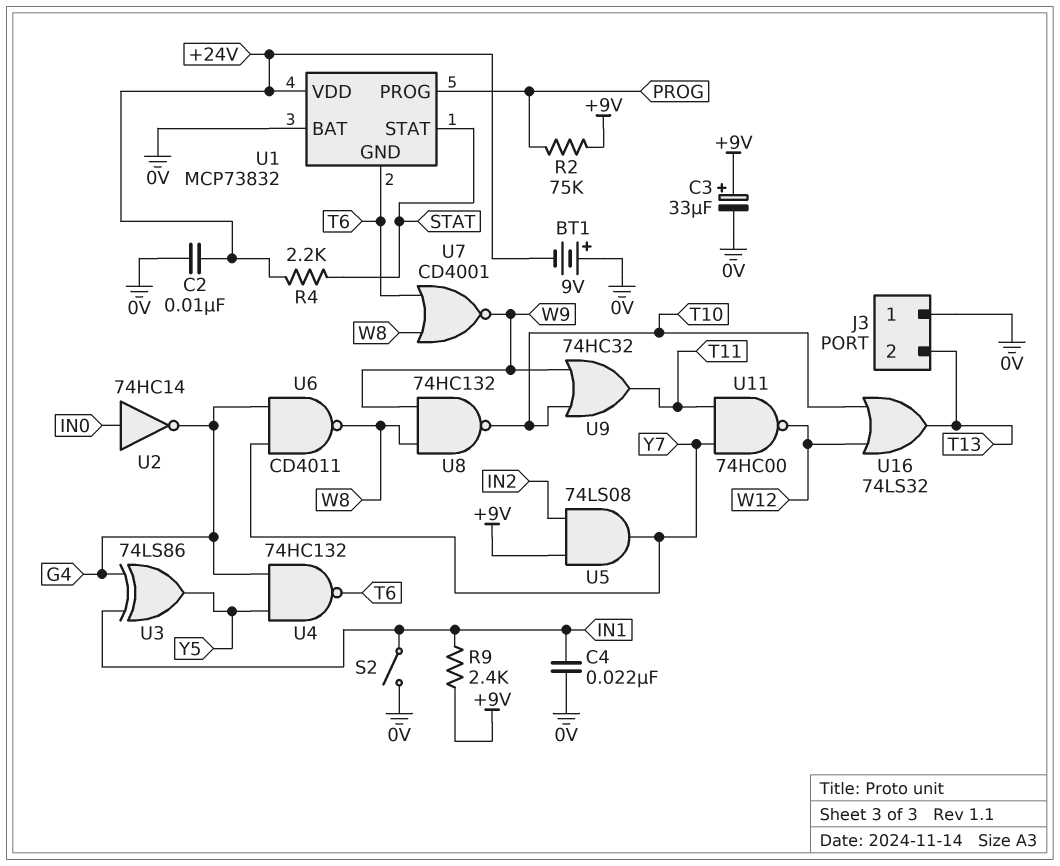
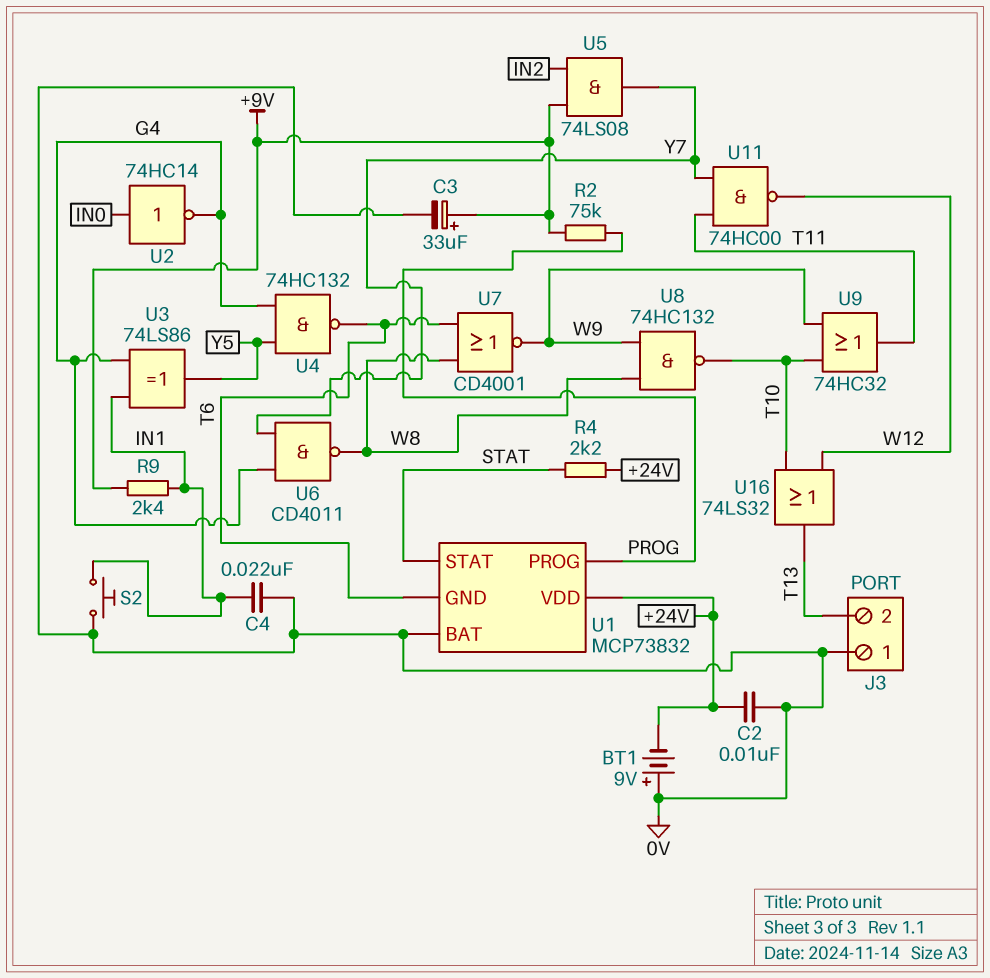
S2: switch (0V, IN1) -> button (0V, IN1)

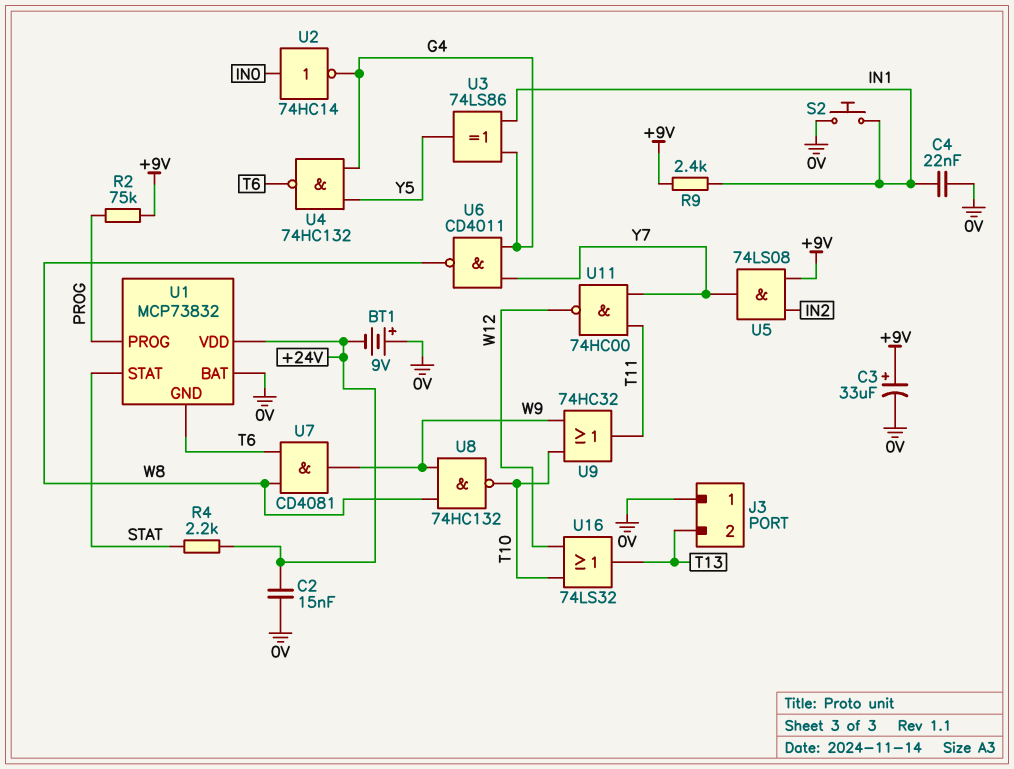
C2: 10nF (+24V, 0V) -> 15nF (+24V, 0V)
U7: NOR CD4001 (in T6, in W8, out W9) -> AND CD4081 (in T6, in W8, out W9)

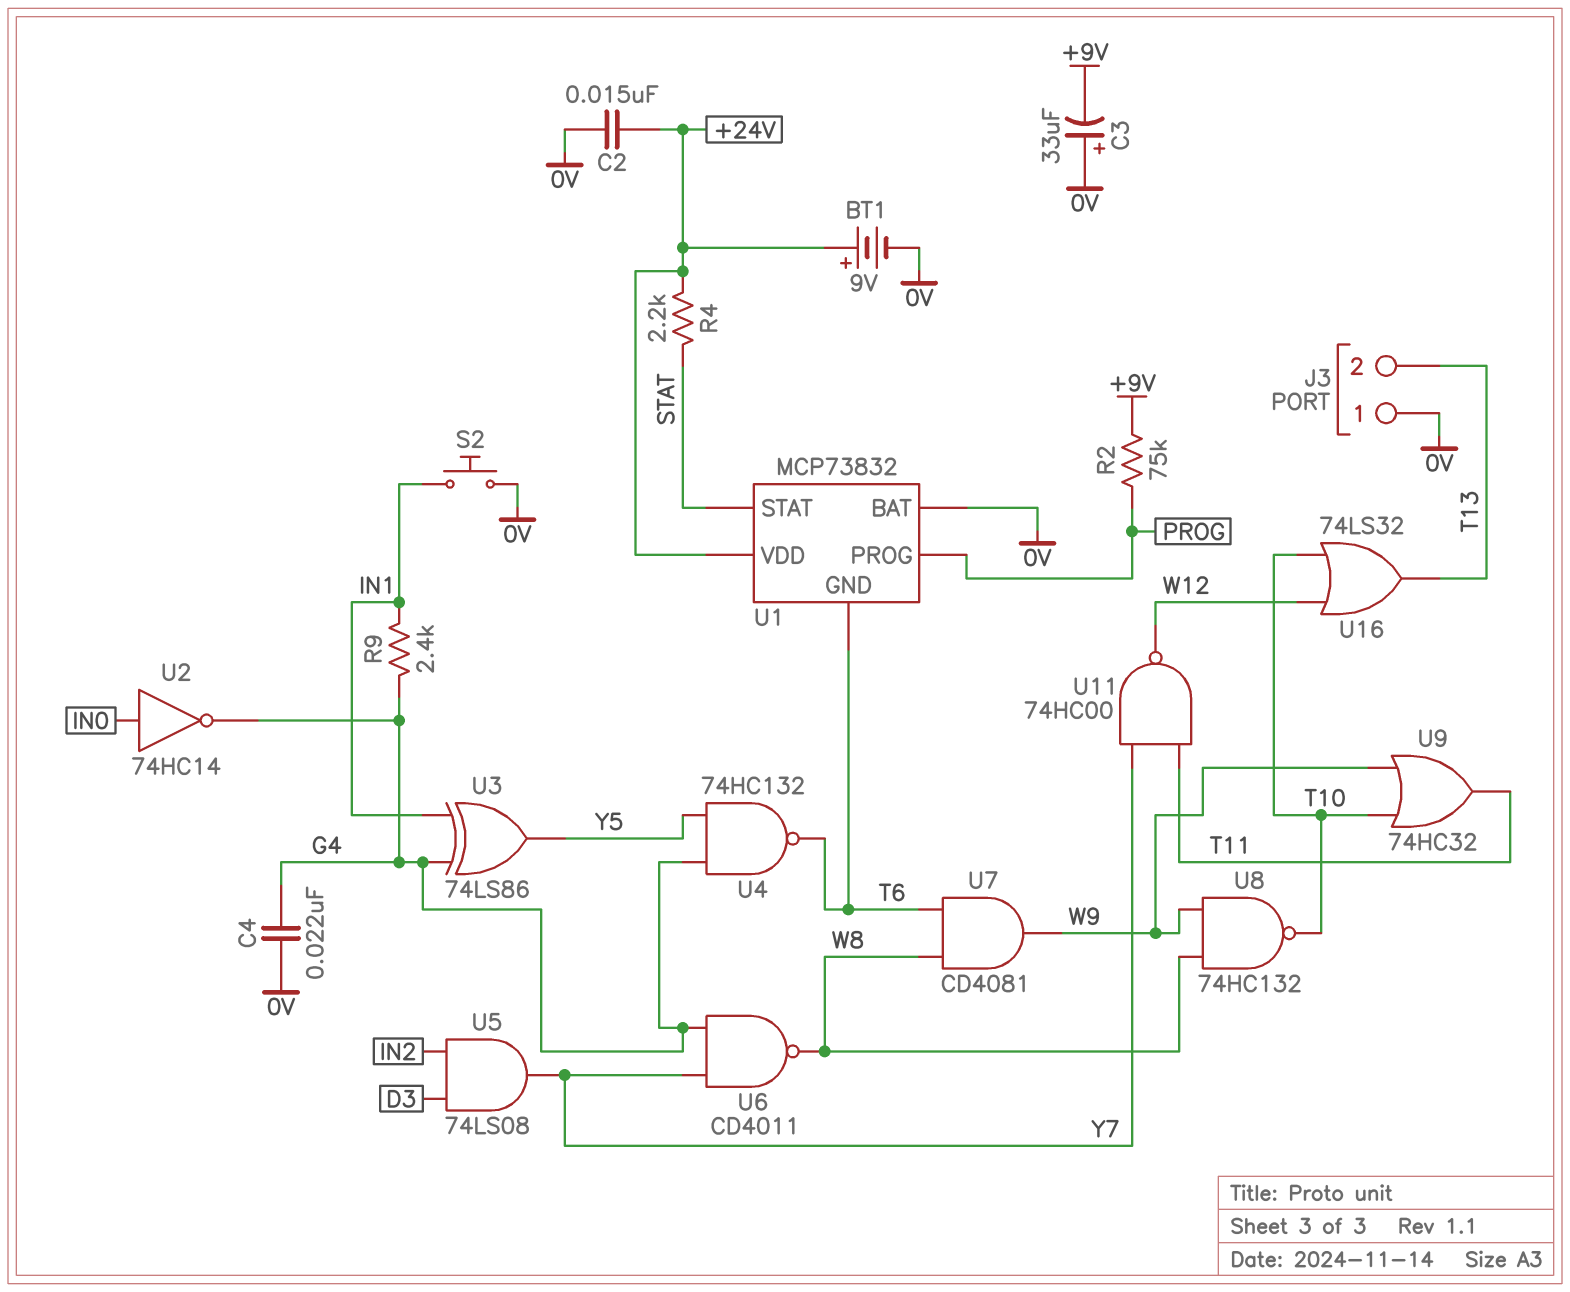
BT1: 9V (plus 0V, minus +24V) -> 9V (plus +24V, minus 0V)
C3: 33uF (plus +9V, minus 0V) -> 33uF (plus 0V, minus +9V)
C4: 22nF (0V, IN1) -> 22nF (0V, G4)
R9: 2.4k (+9V, IN1) -> 2.4k (G4, IN1)
U5: AND 74LS08 (in +9V, in IN2, out Y7) -> AND 74LS08 (in D3, in IN2, out Y7)

